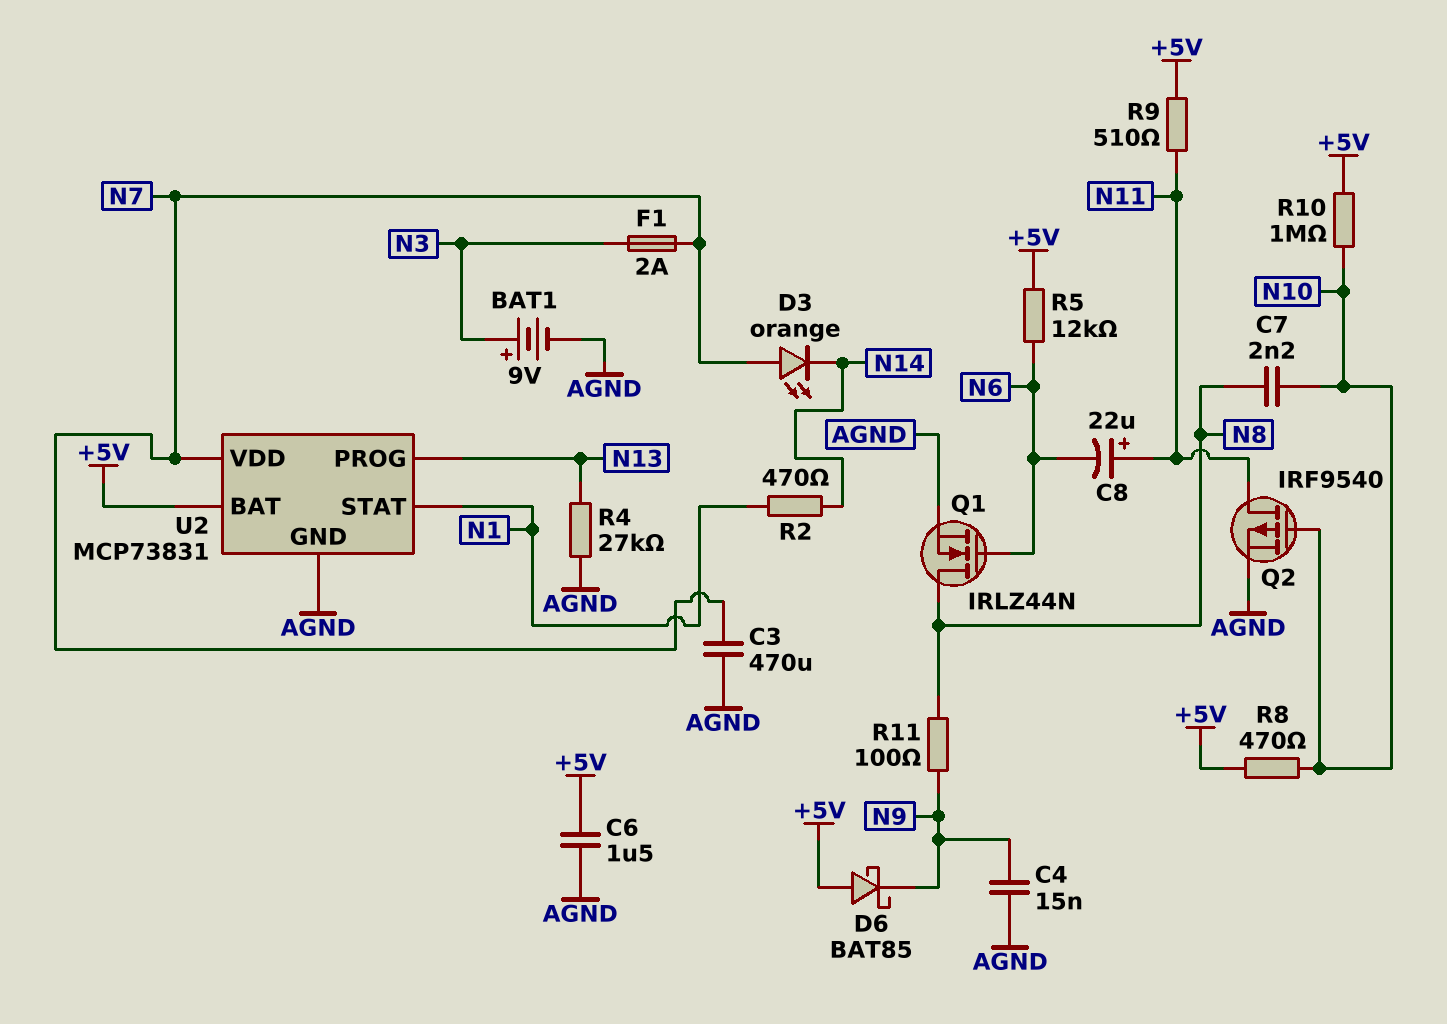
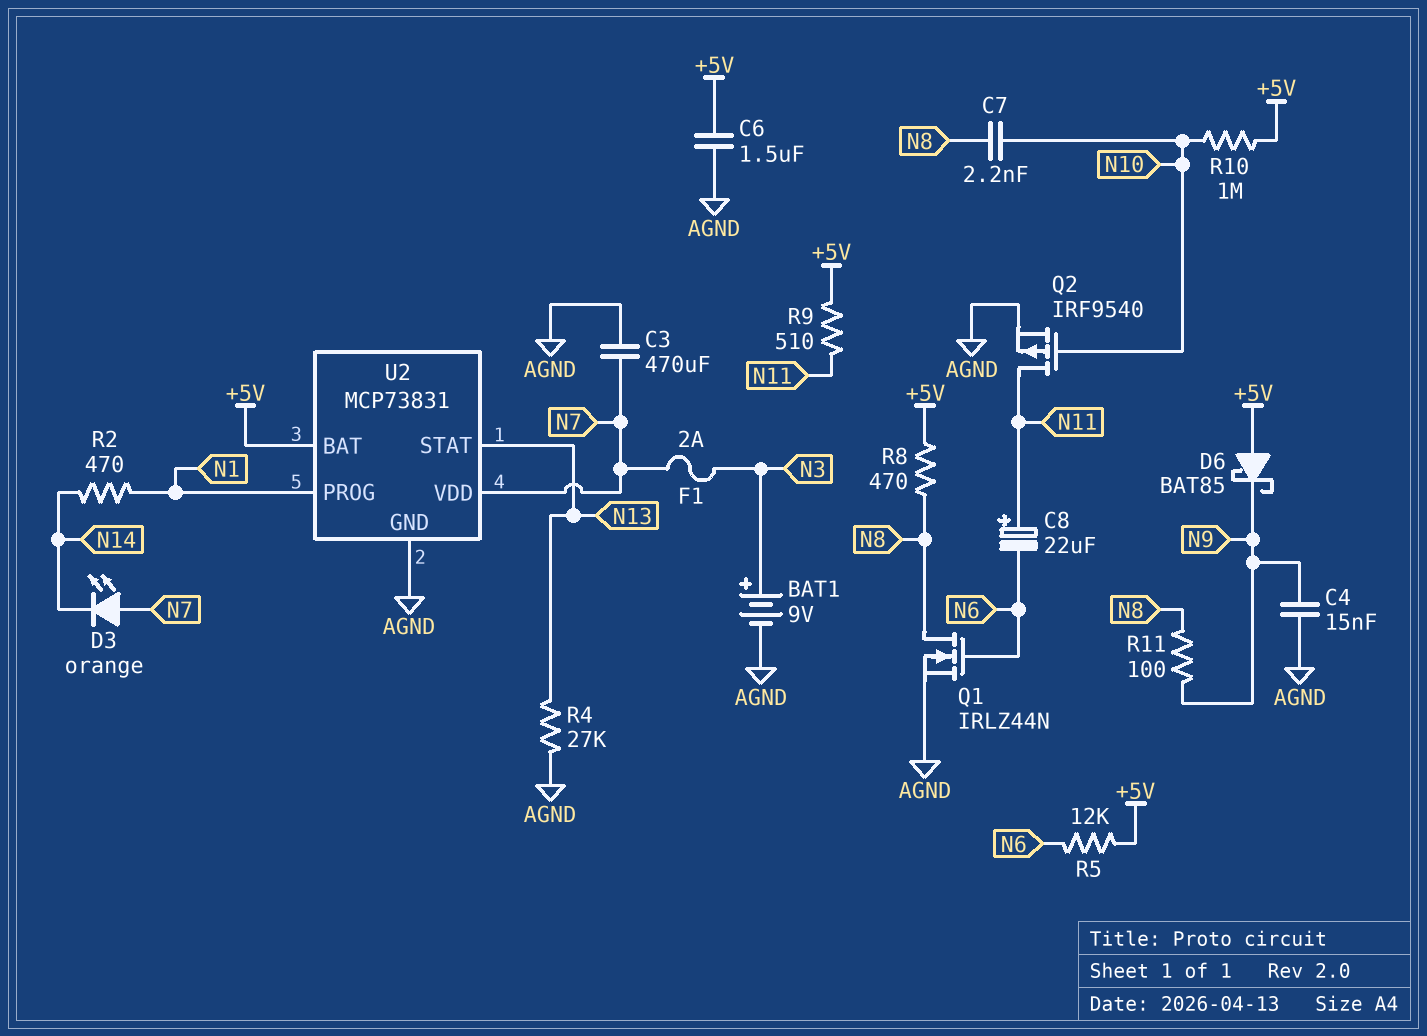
R8: 470 (+5V, N10) -> 470 (+5V, N8)
U2 pin PROG: N13 -> N1
U2 pin STAT: N1 -> N13

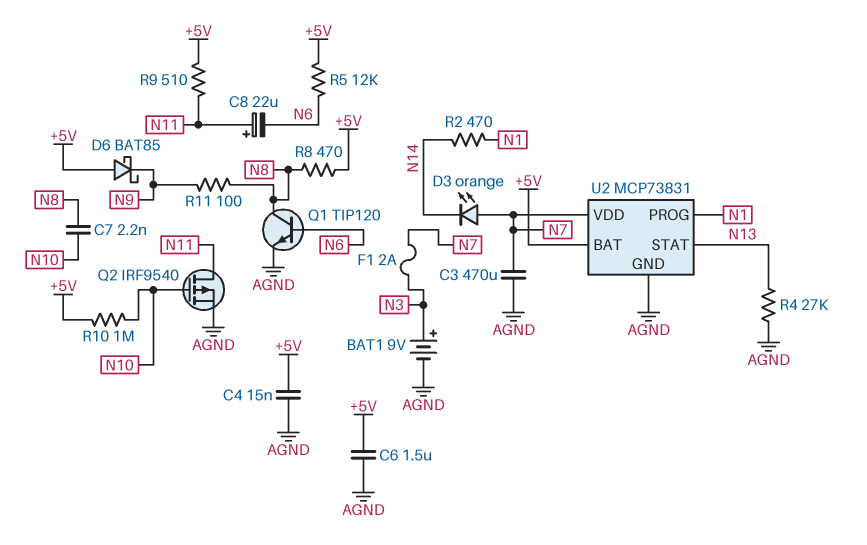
C4: 15nF (AGND, N9) -> 15nF (+5V, AGND)
Q1: NMOS IRLZ44N (G N6, D N8, S AGND) -> NPN TIP120 (B N6, C N8, E AGND)

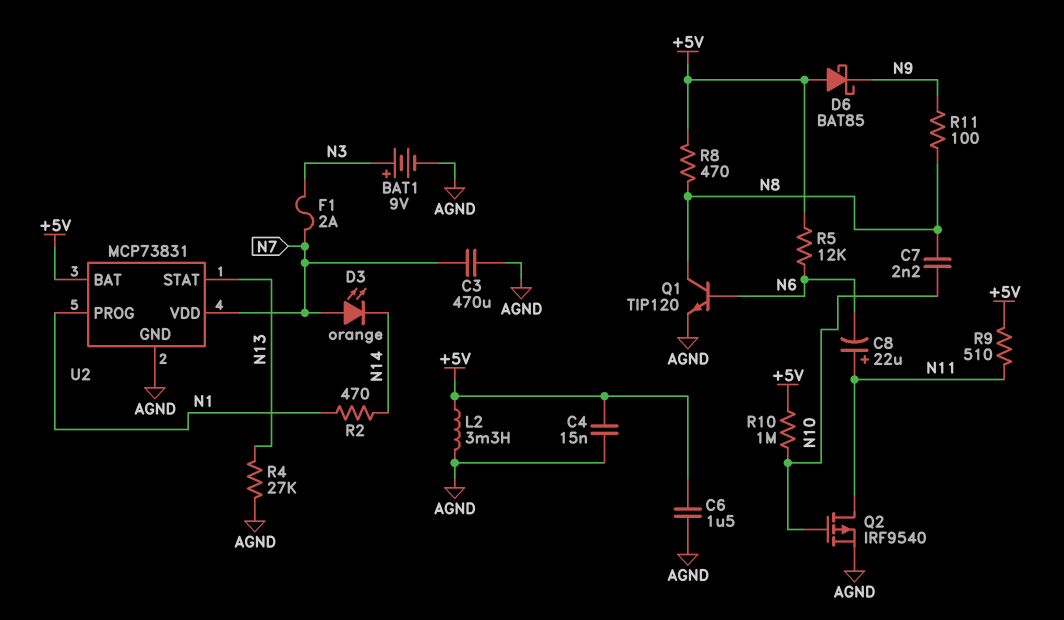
L2: none -> 3.3mH (+5V, AGND)

